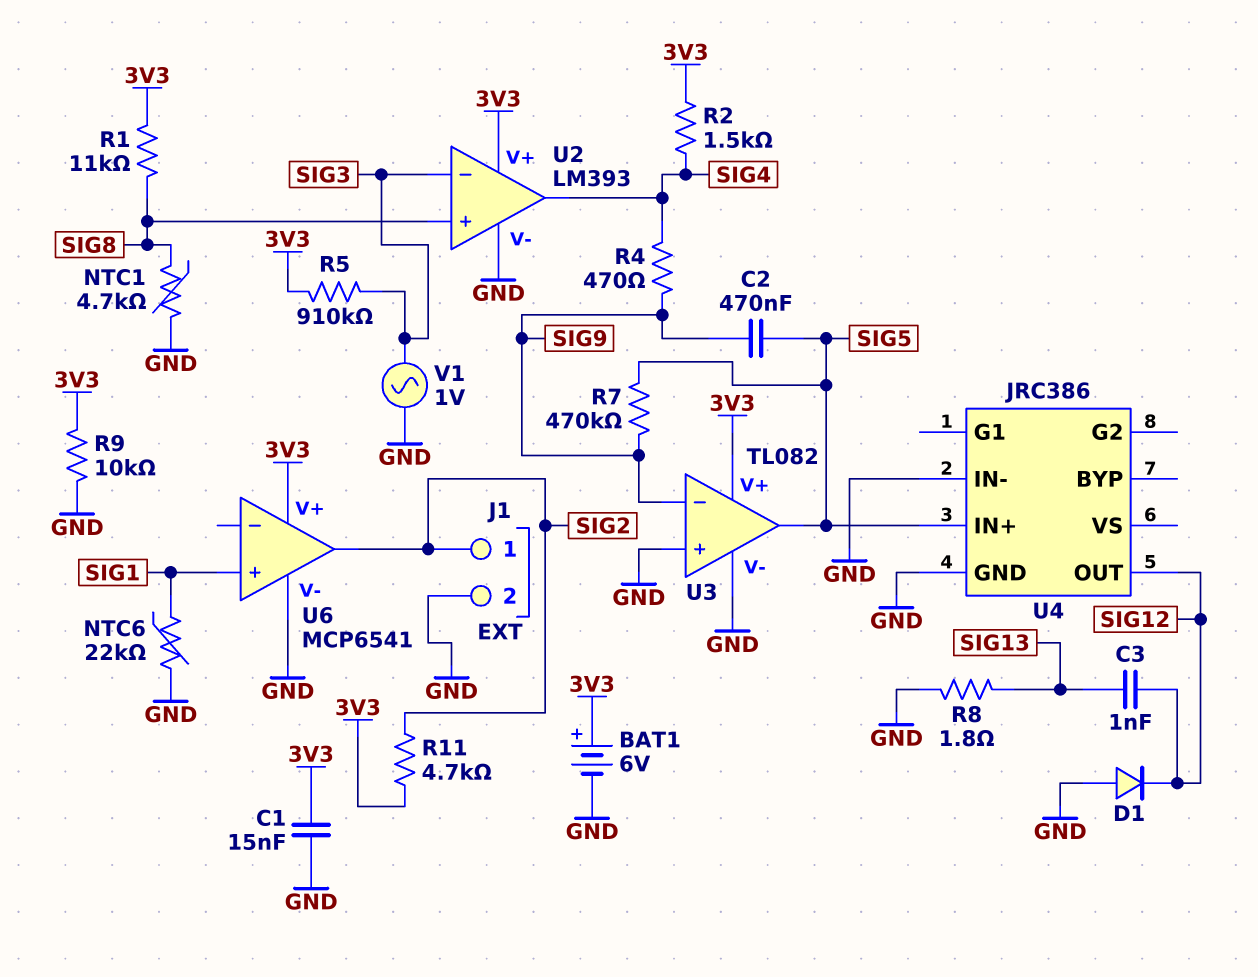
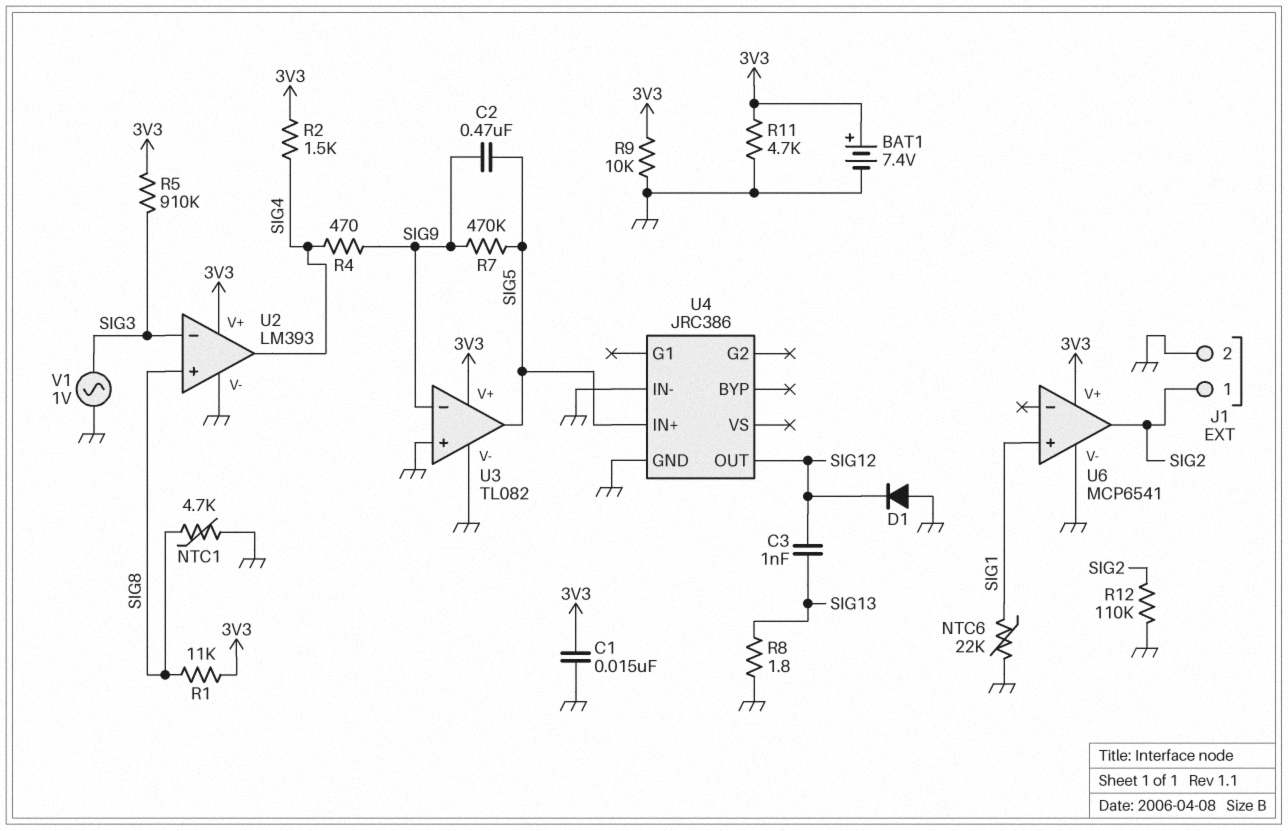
BAT1: 6V (plus 3V3, minus GND) -> 7.4V (plus 3V3, minus GND)
R11: 4.7k (3V3, SIG2) -> 4.7k (3V3, GND)
R12: none -> 110k (GND, SIG2)

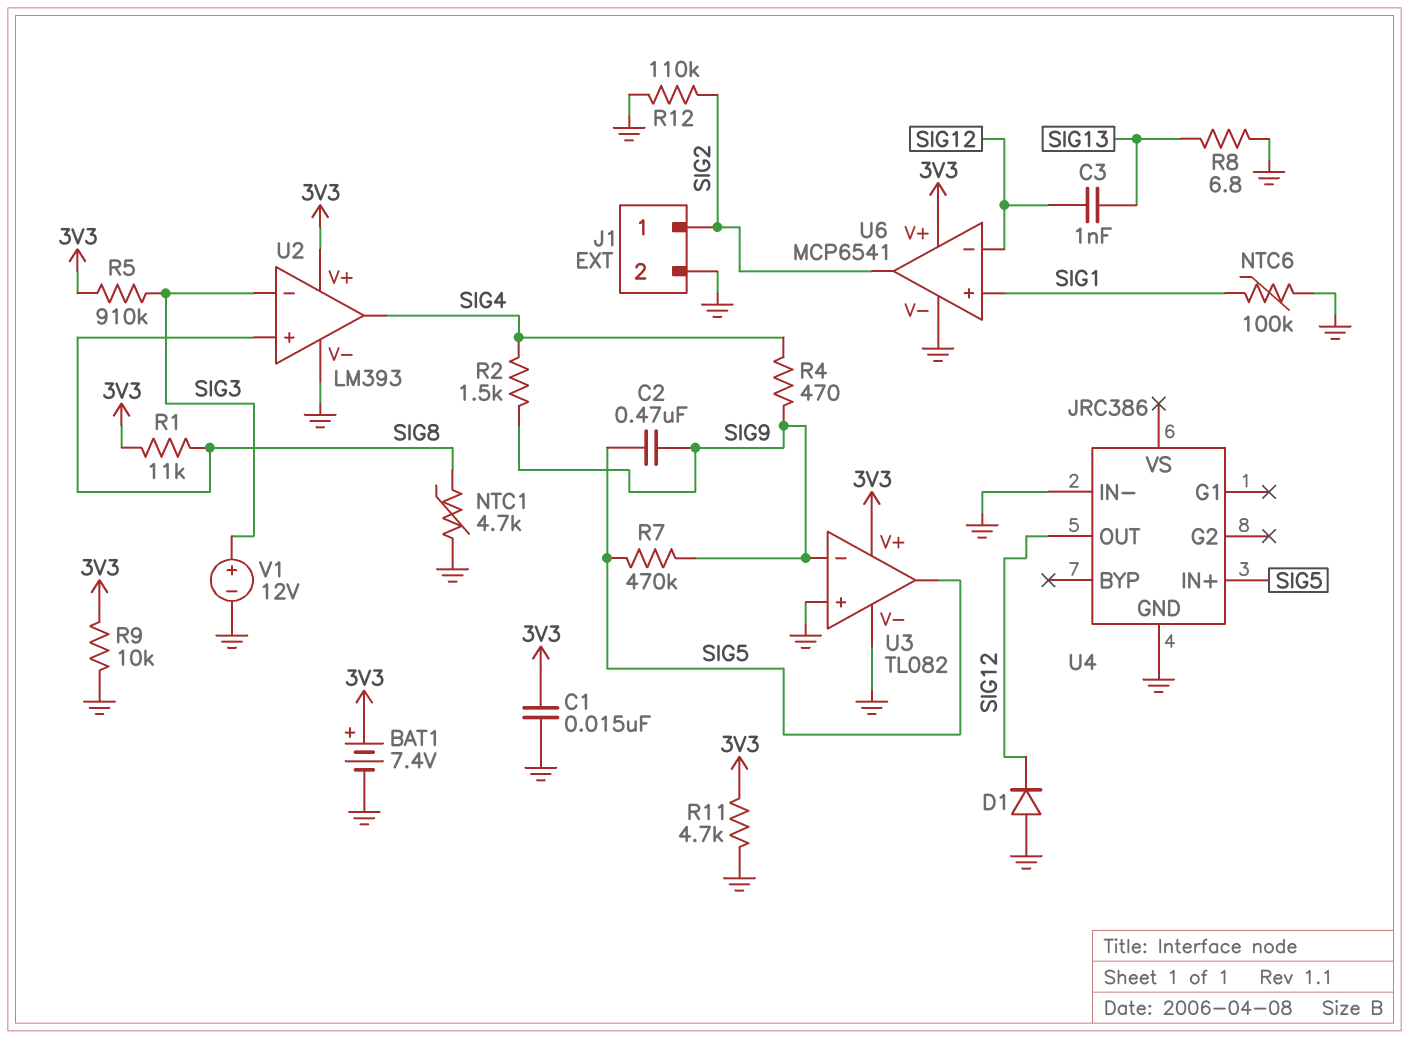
NTC6: 22k (GND, SIG1) -> 100k (GND, SIG1)
R2: 1.5k (3V3, SIG4) -> 1.5k (SIG4, SIG9)
R8: 1.8 (GND, SIG13) -> 6.8 (GND, SIG13)
U6 pin in-: none -> SIG12
V1: AC 1V (GND, SIG3) -> 12V (plus SIG3, minus GND)

